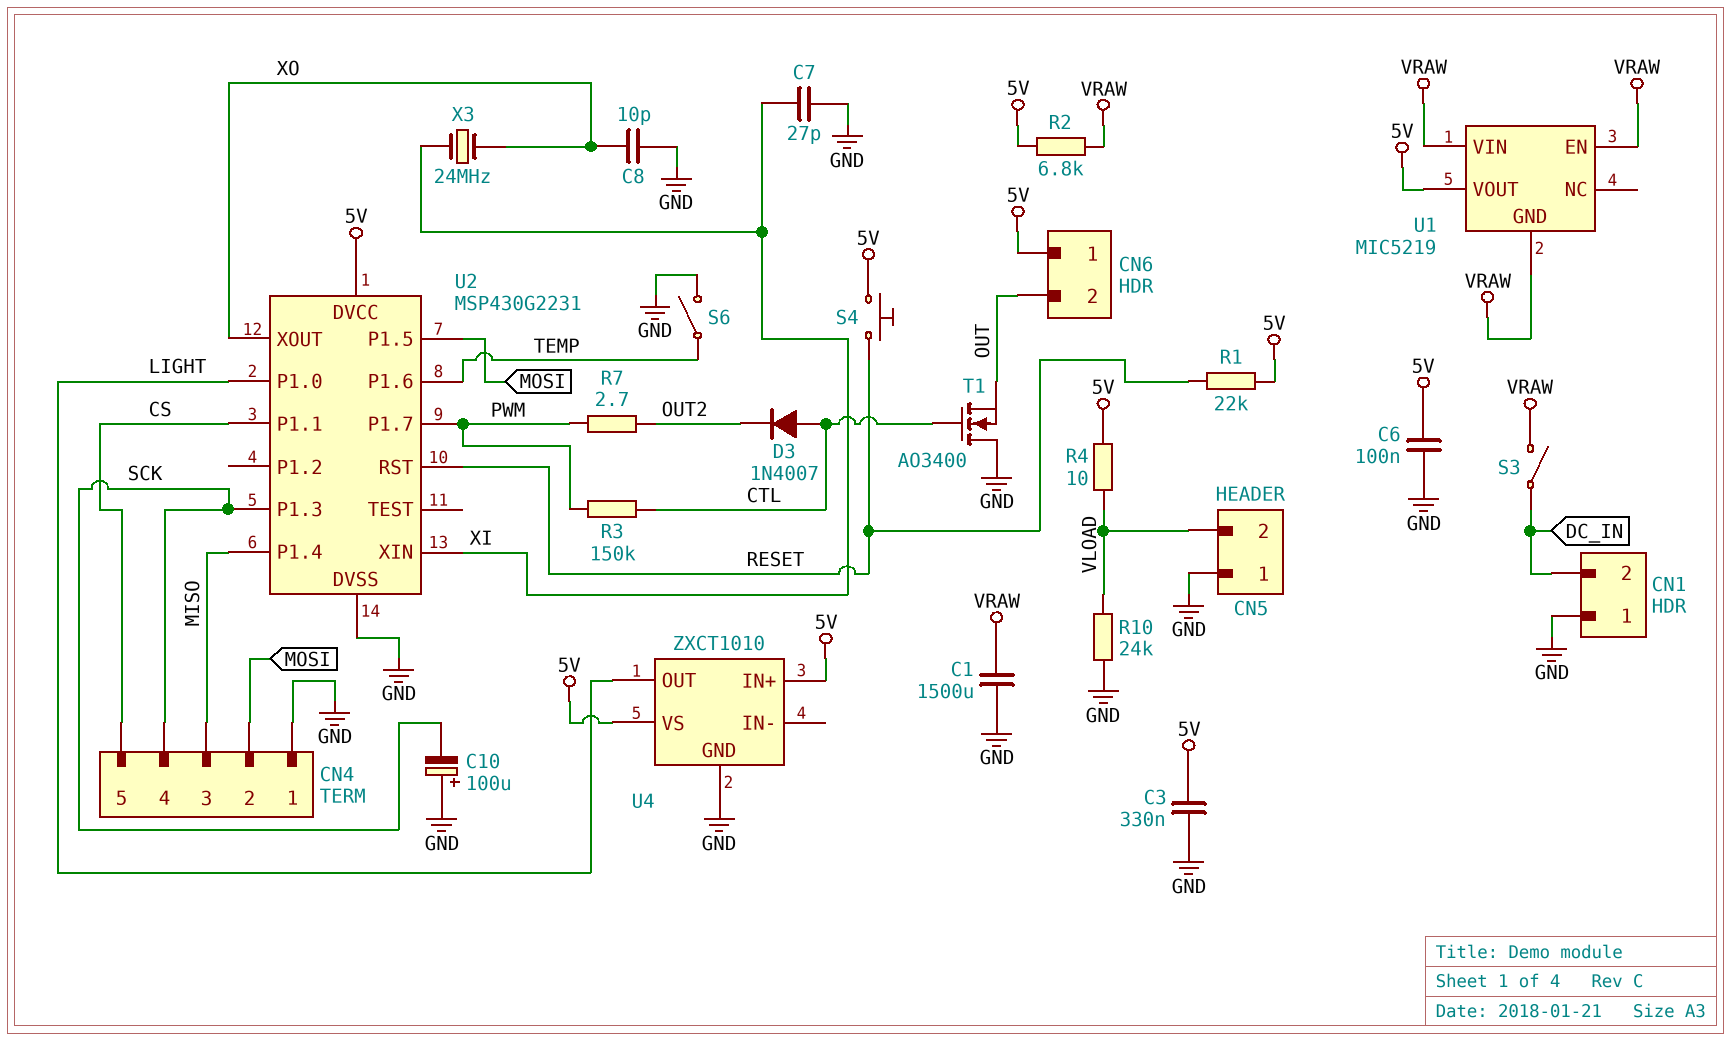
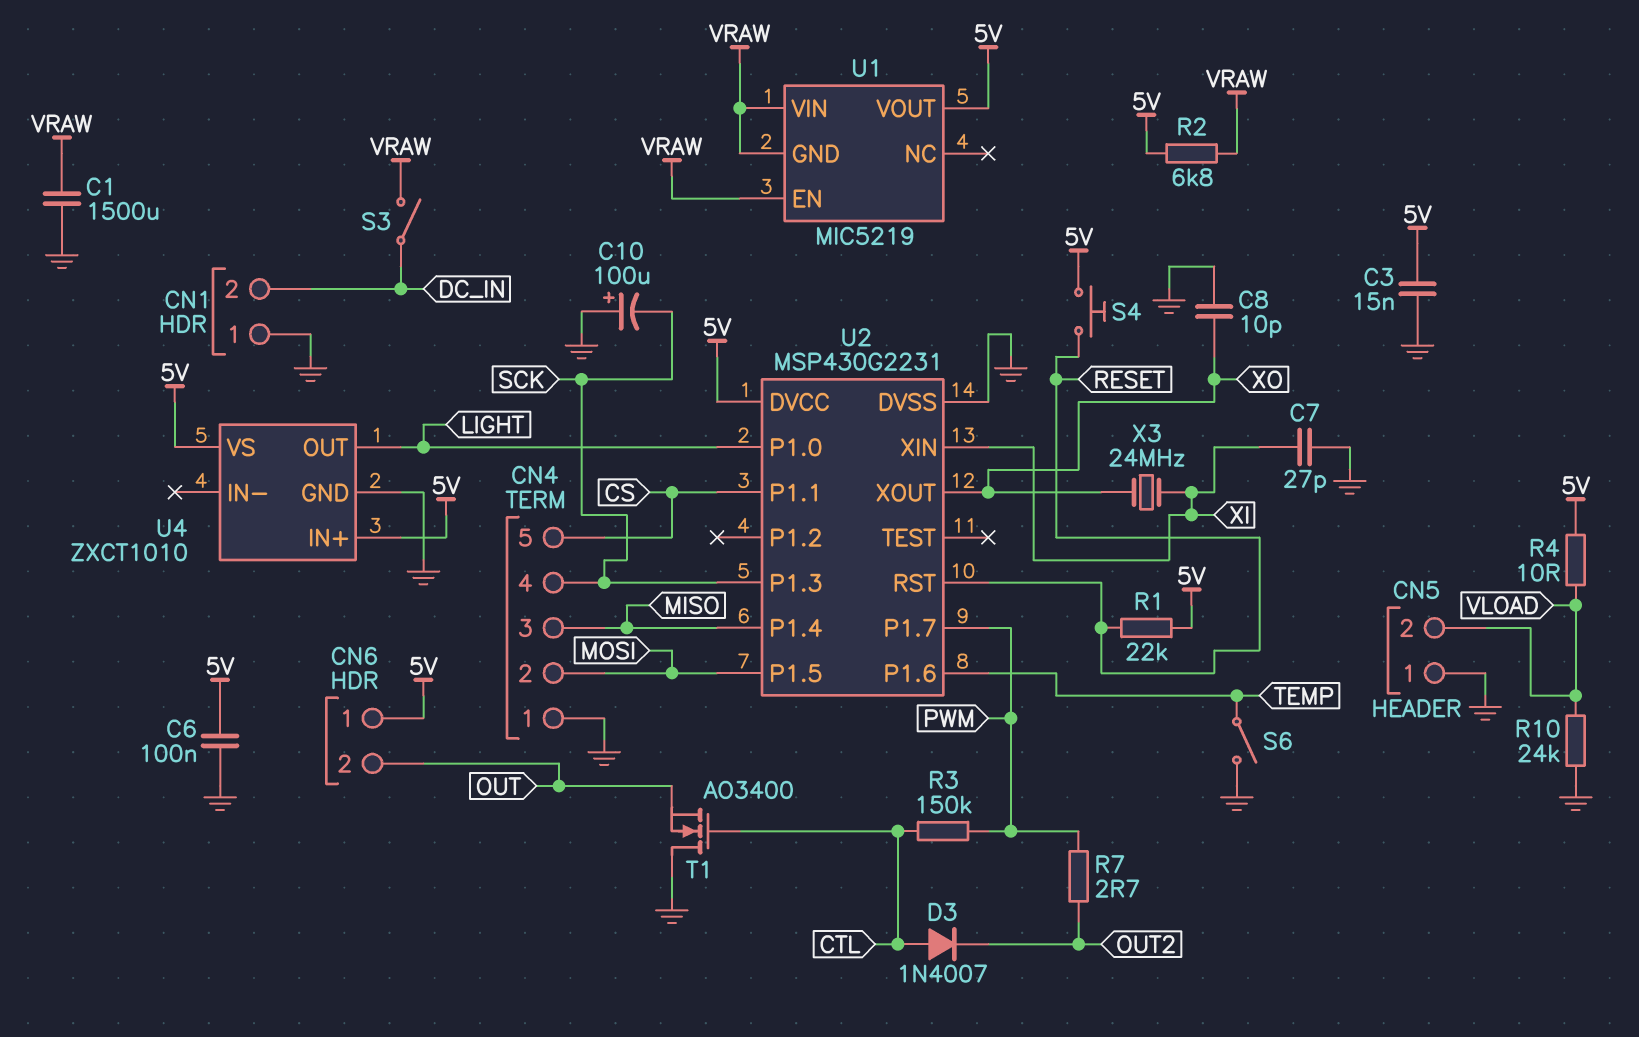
C3: 330nF (5V, GND) -> 15nF (5V, GND)

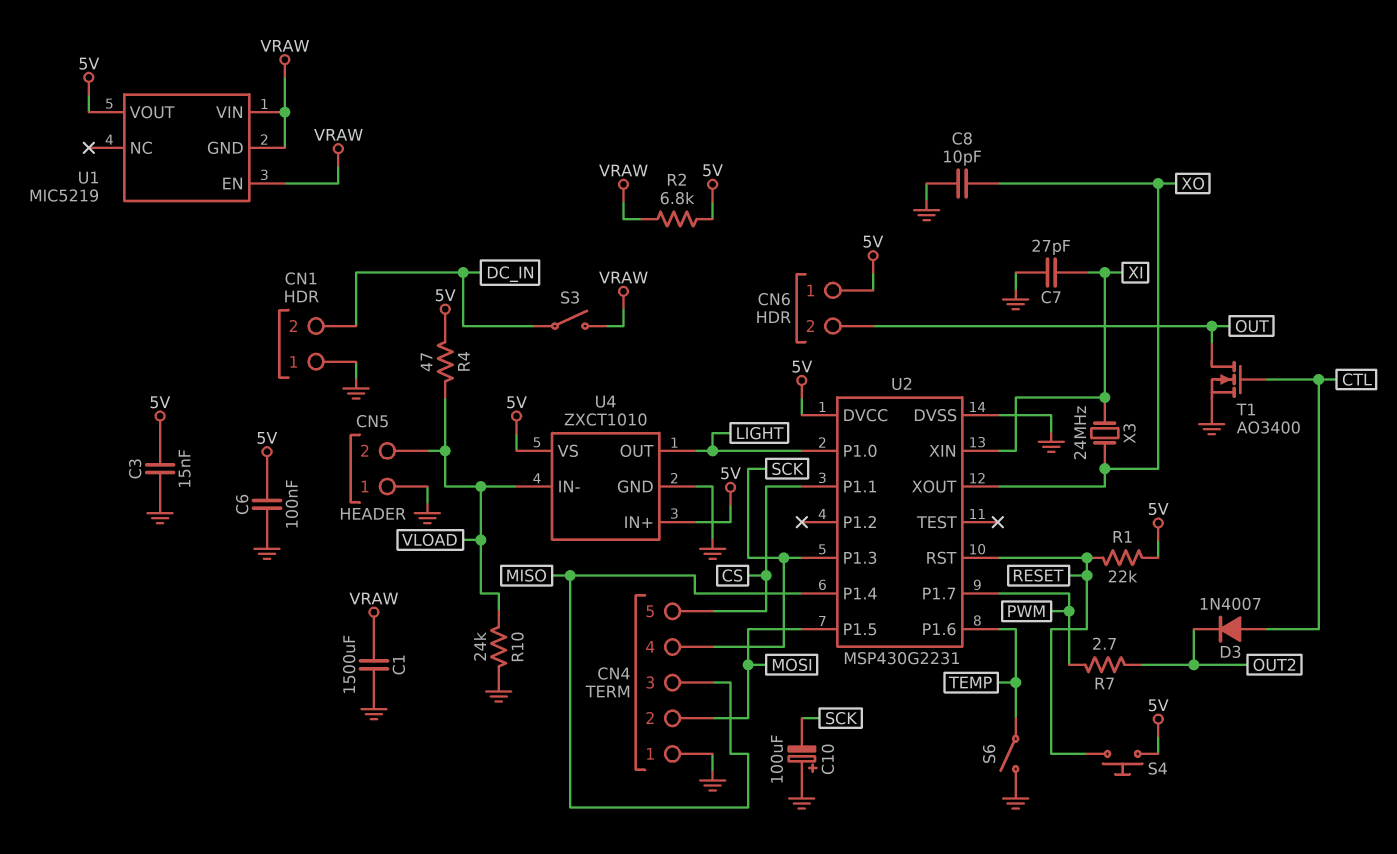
R3: 150k (CTL, PWM) -> none
R4: 10 (5V, VLOAD) -> 47 (5V, VLOAD)
T1: NMOS AO3400 (G CTL, D GND, S OUT) -> NMOS AO3400 (G CTL, D OUT, S GND)
U4 pin IN-: none -> VLOAD

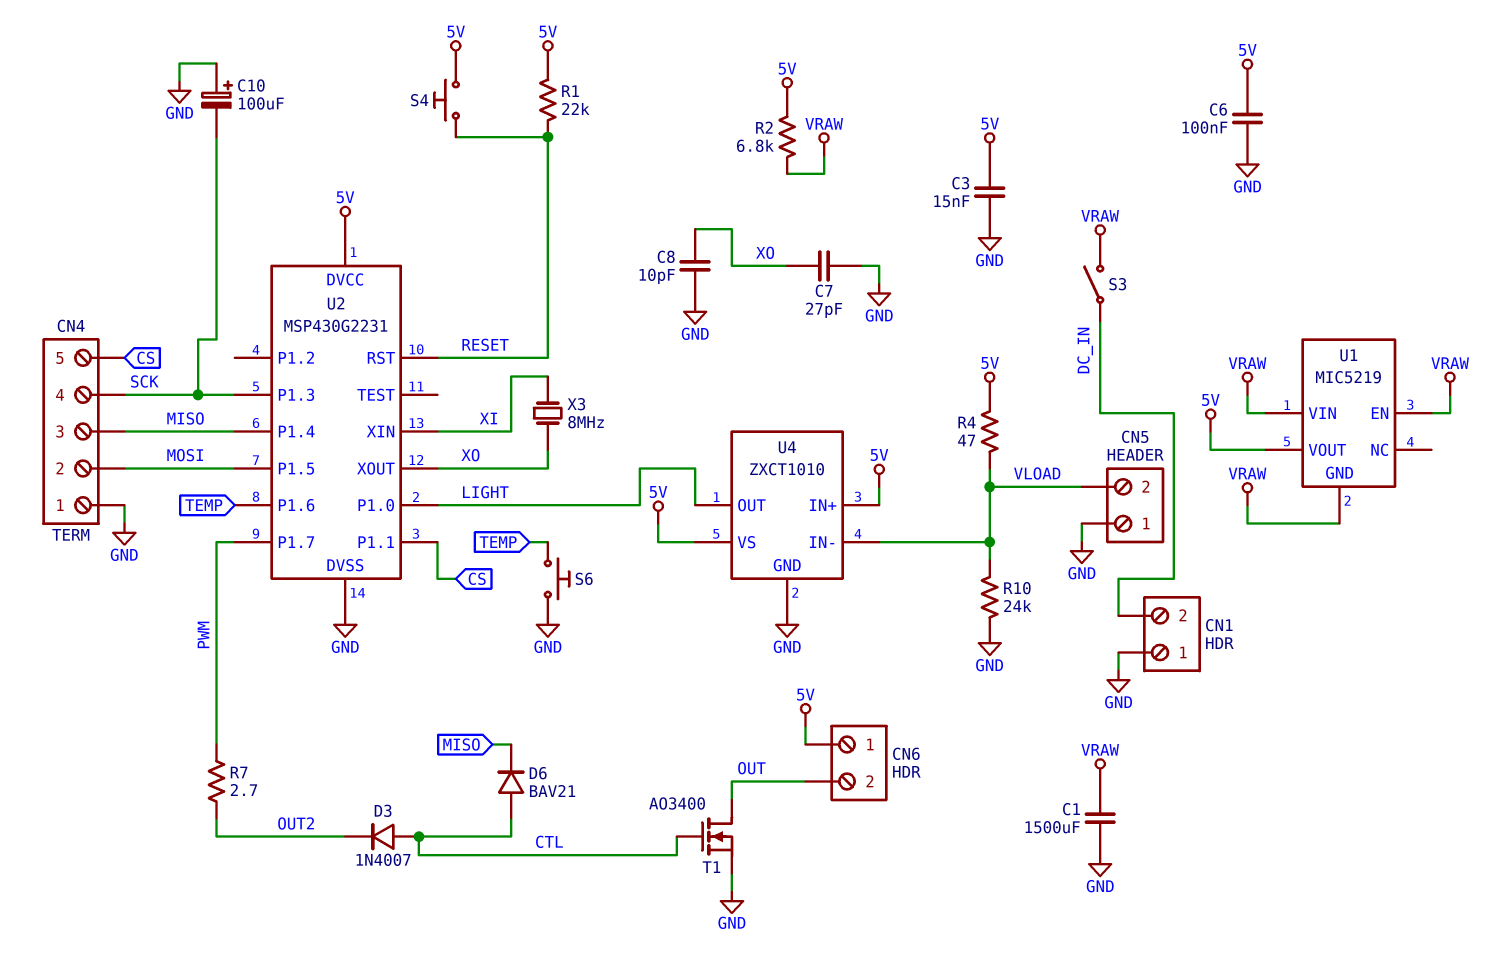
C7: 27pF (GND, XI) -> 27pF (GND, XO)
D6: none -> diode BAV21 (A CTL, K MISO)
S6: switch (GND, TEMP) -> button (GND, TEMP)
X3: 24MHz (XI, XO) -> 8MHz (XI, XO)

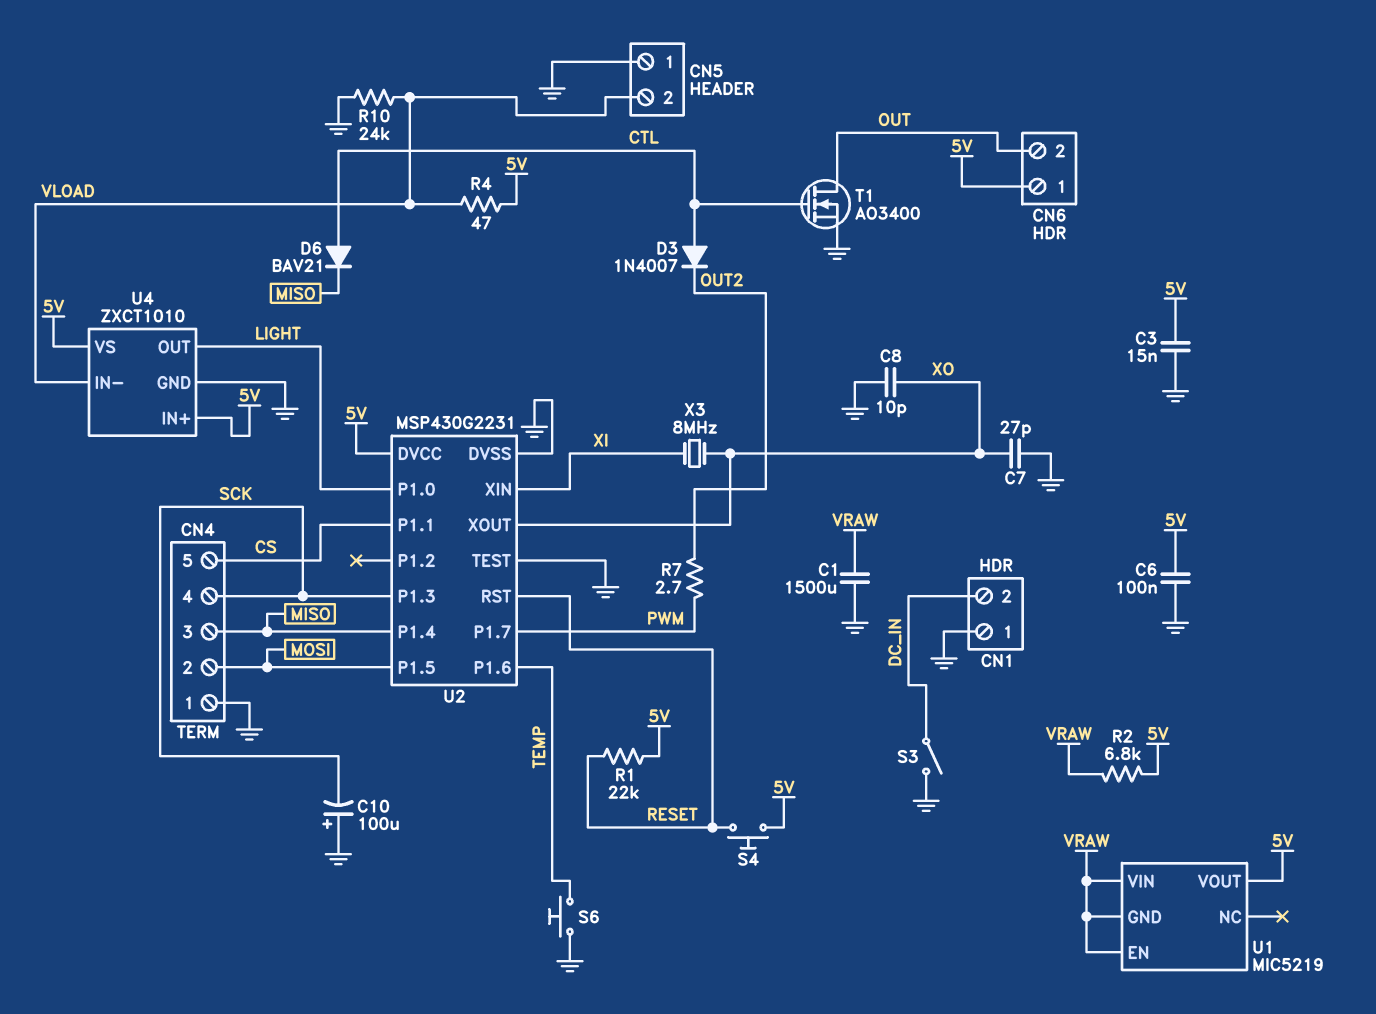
S3: switch (DC_IN, VRAW) -> switch (DC_IN, GND)
U2 pin TEST: none -> GND

